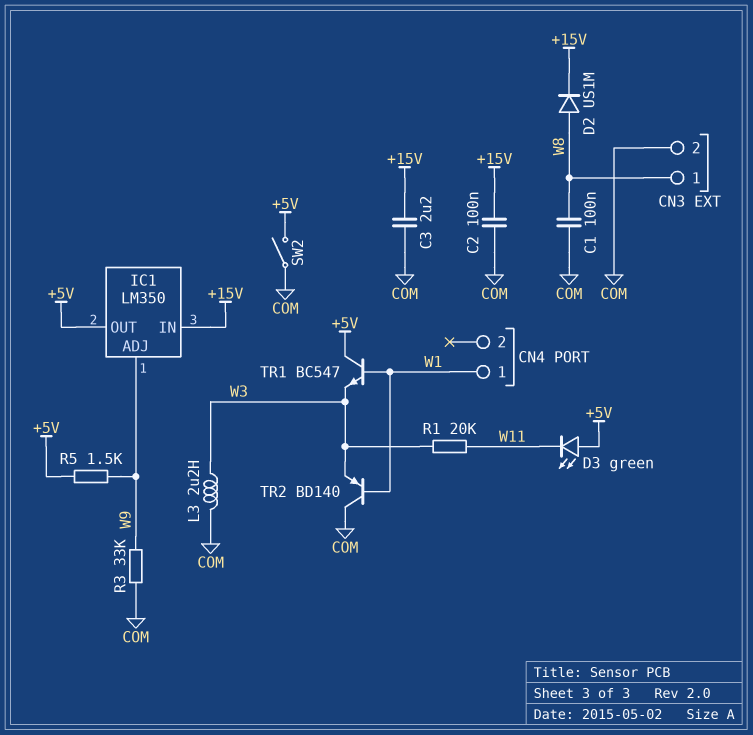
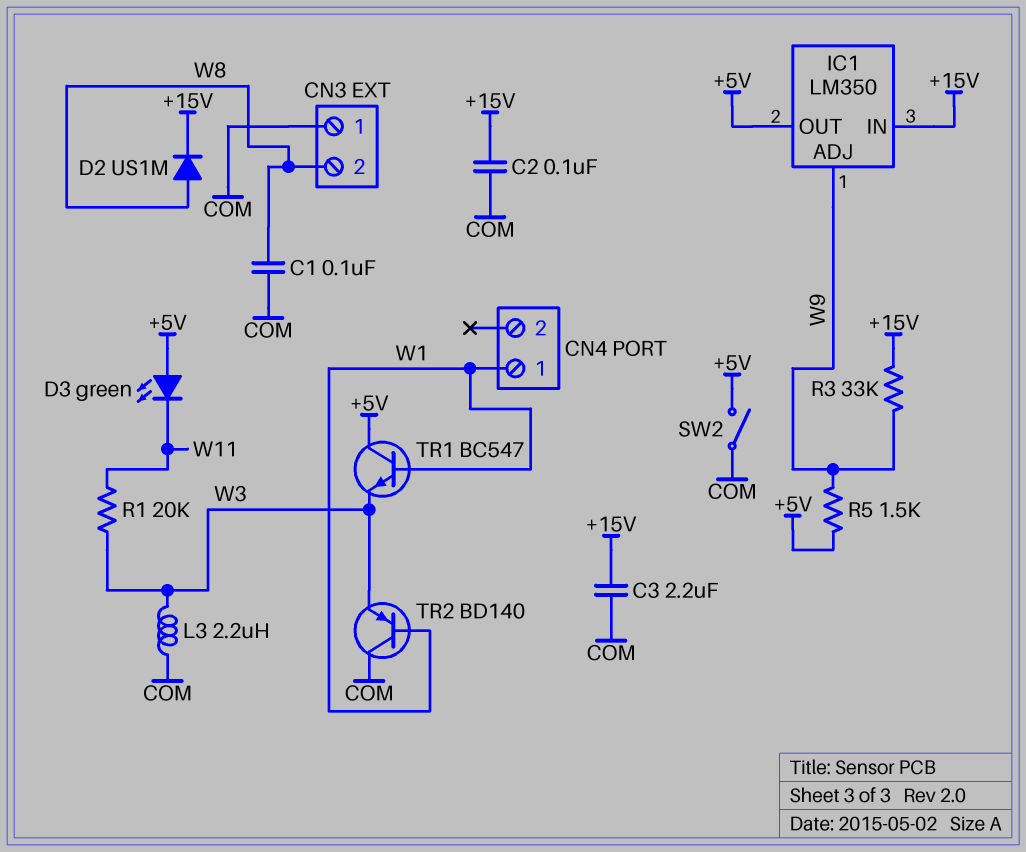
CN3 pin 1: W8 -> COM
CN3 pin 2: COM -> W8
R3: 33k (COM, W9) -> 33k (+15V, W9)

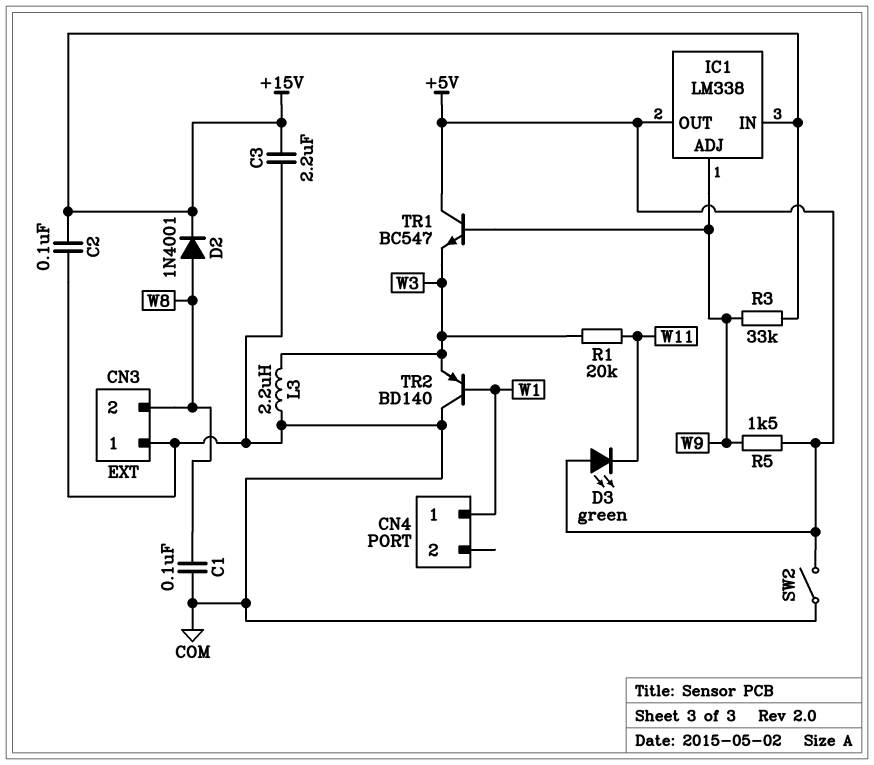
D2: diode US1M (A W8, K +15V) -> diode 1N4001 (A W8, K +15V)
IC1: LM350 -> LM338
TR1: NPN BC547 (B W1, C +5V, E W3) -> NPN BC547 (B W9, C +5V, E W3)

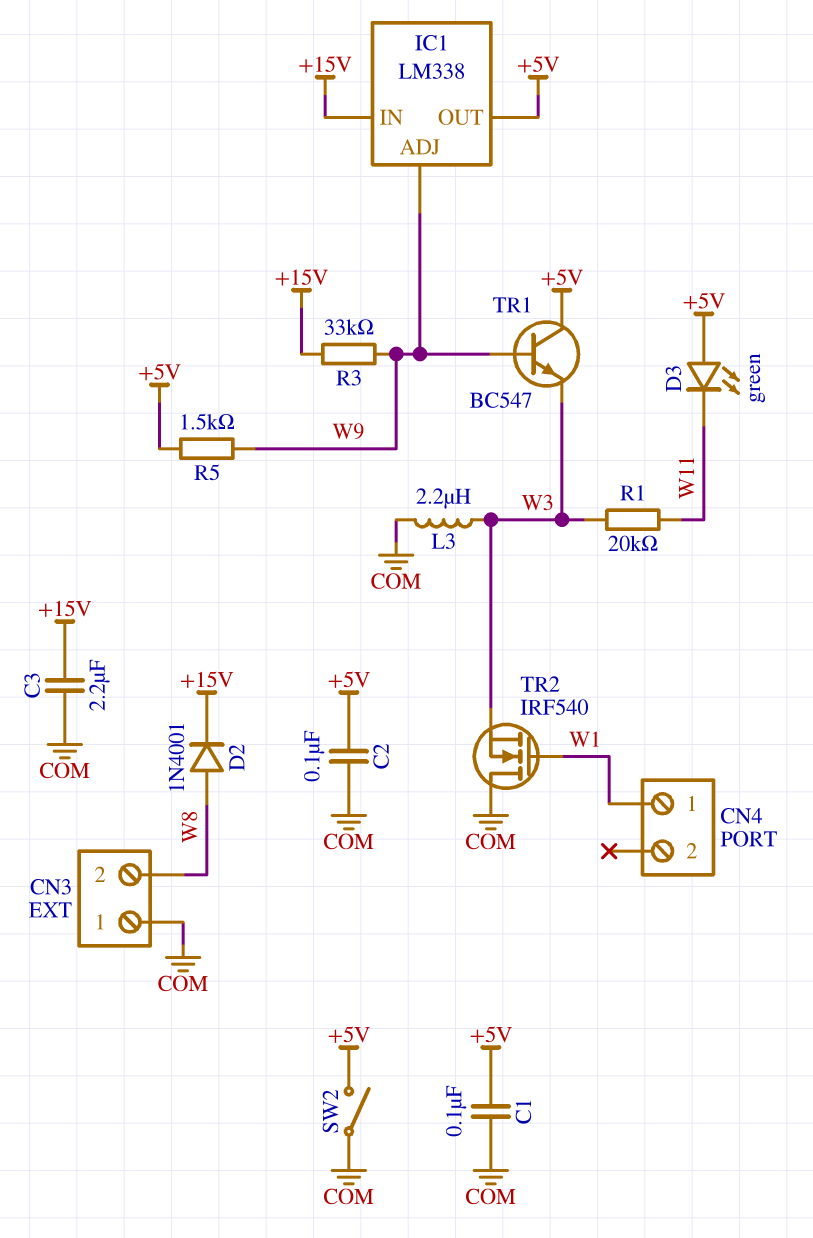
C1: 100nF (COM, W8) -> 100nF (+5V, COM)
C2: 100nF (+15V, COM) -> 100nF (+5V, COM)
TR2: PNP BD140 (B W1, C COM, E W3) -> NMOS IRF540 (G W1, D COM, S W3)

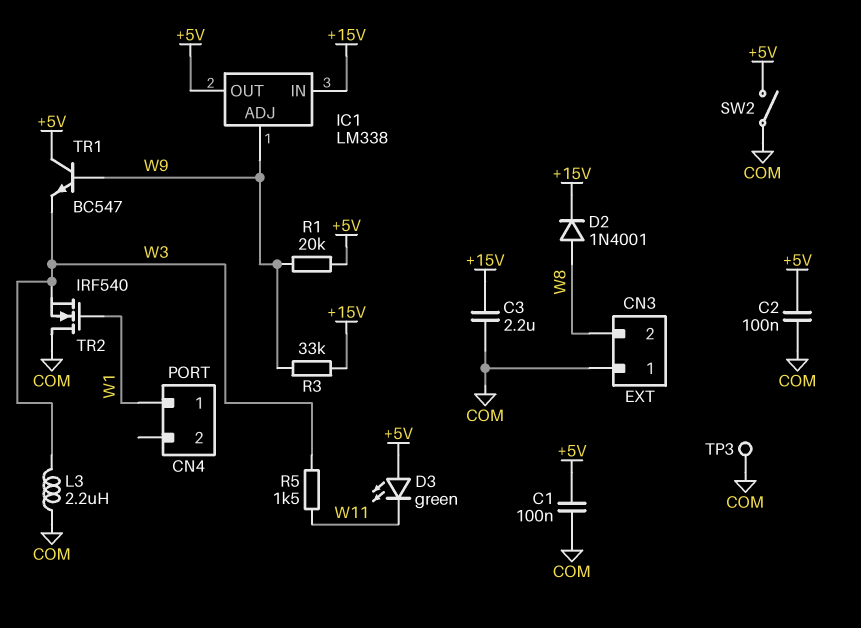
R1: 20k (W3, W11) -> 20k (+5V, W9)
R5: 1.5k (+5V, W9) -> 1.5k (W3, W11)
TP3: none -> test point (COM)

